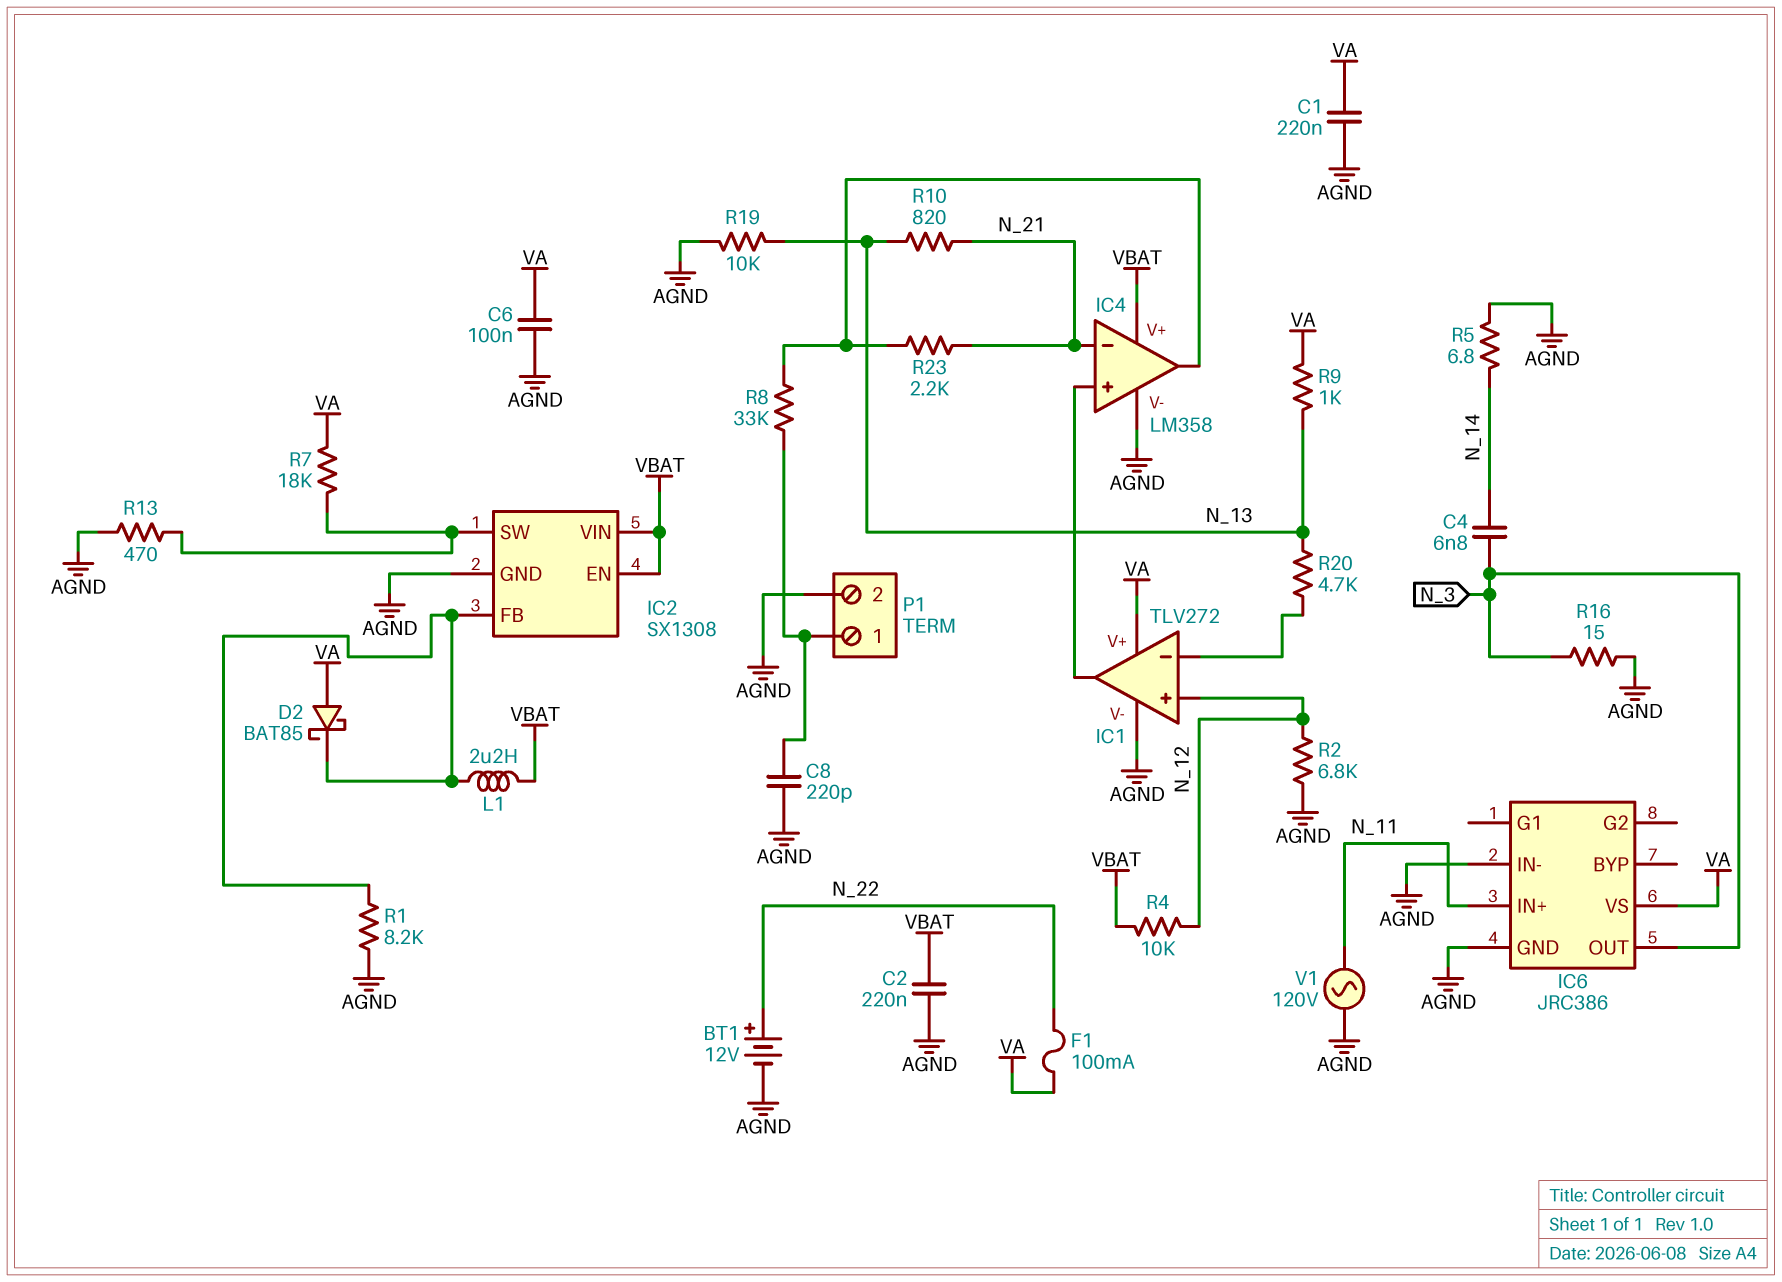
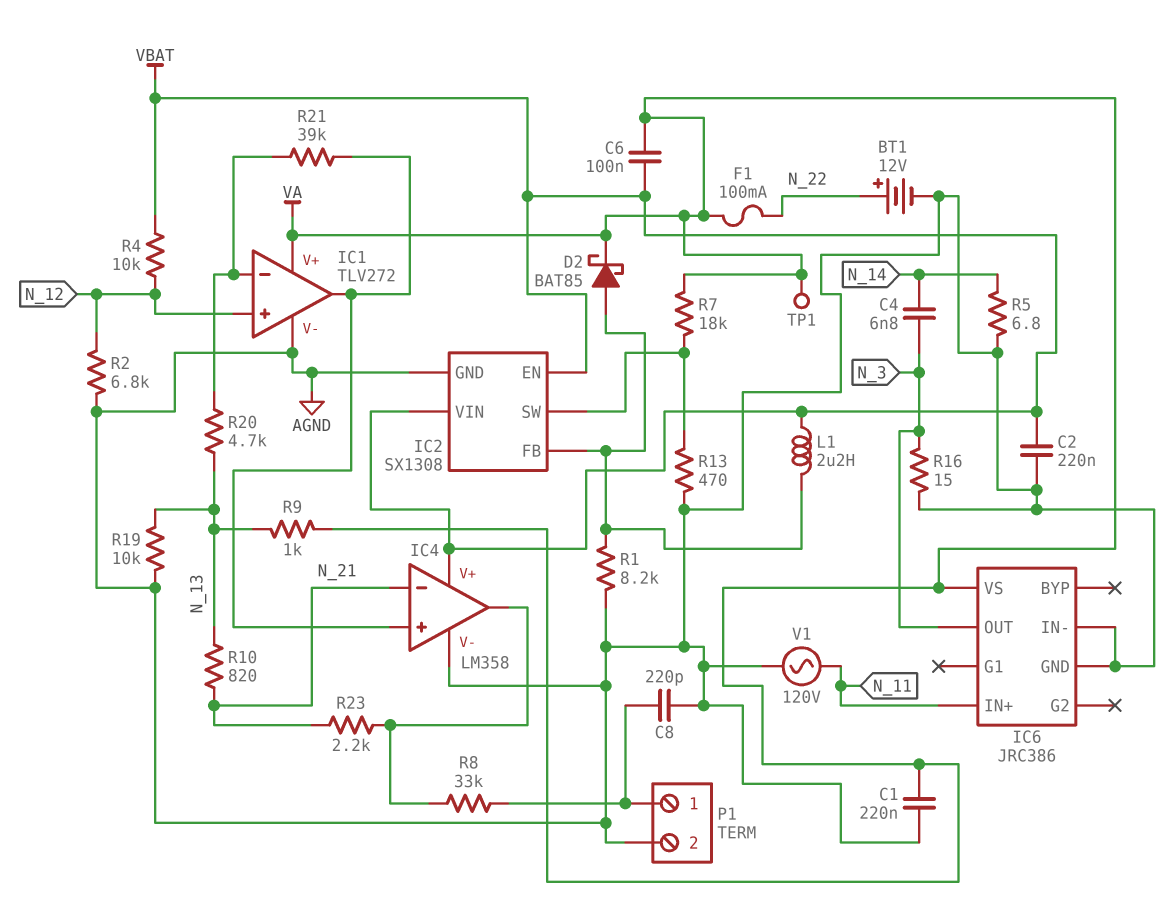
C6: 100nF (AGND, VA) -> 100nF (VA, VBAT)
D2: schottky BAT85 (A VA, K IC2/FB) -> schottky BAT85 (A IC2/FB, K VA)
R21: none -> 39k (IC1/in-, IC1/out)
TP1: none -> test point (VA)

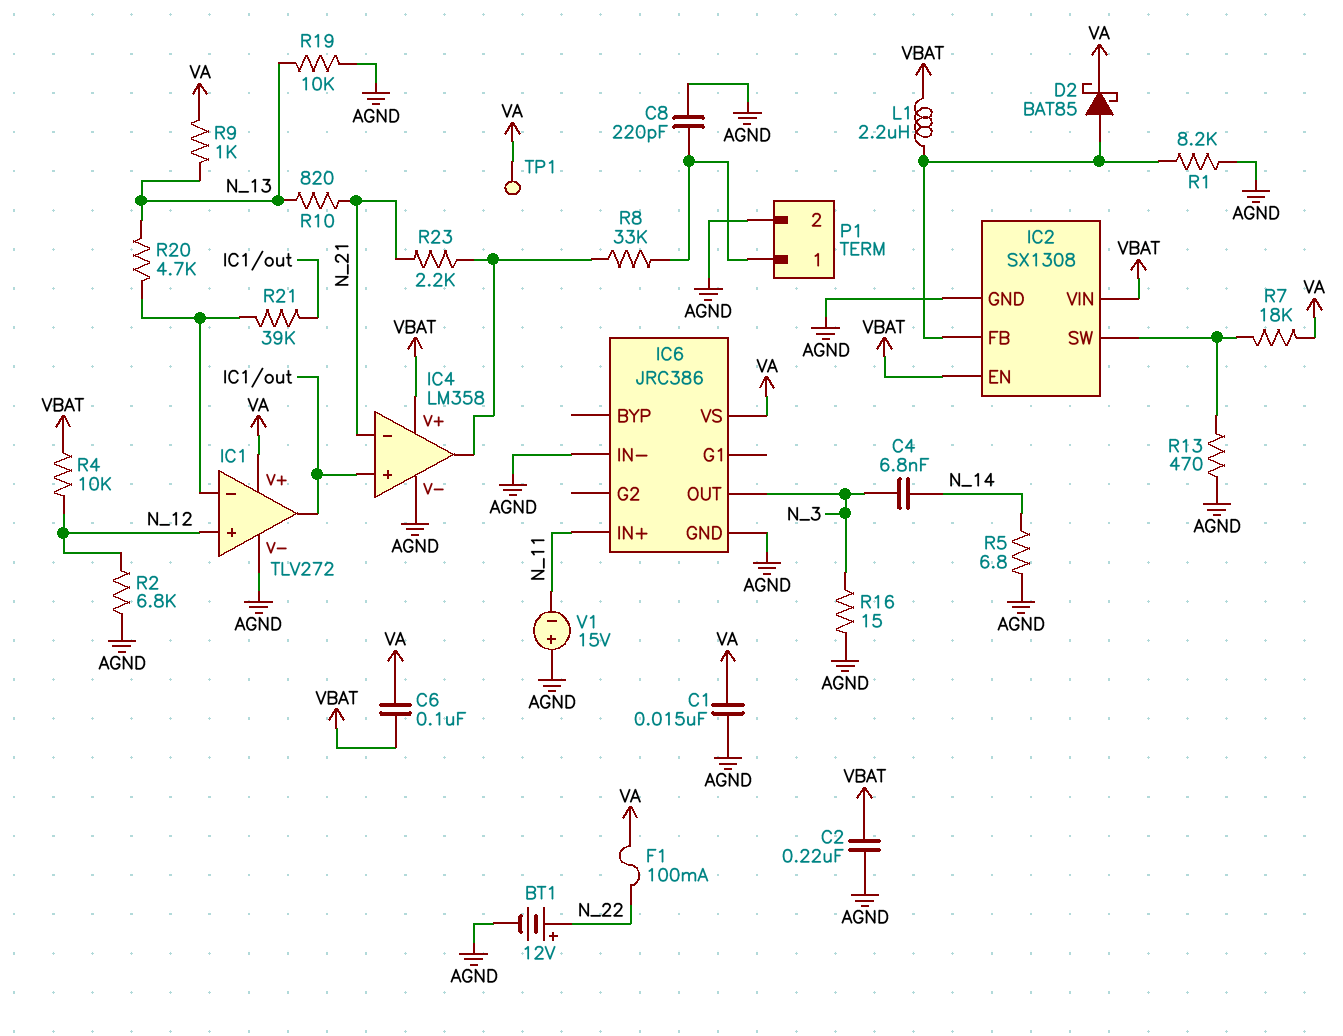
C1: 220nF (AGND, VA) -> 15nF (AGND, VA)
V1: AC 120V (AGND, N_11) -> 15V (plus AGND, minus N_11)

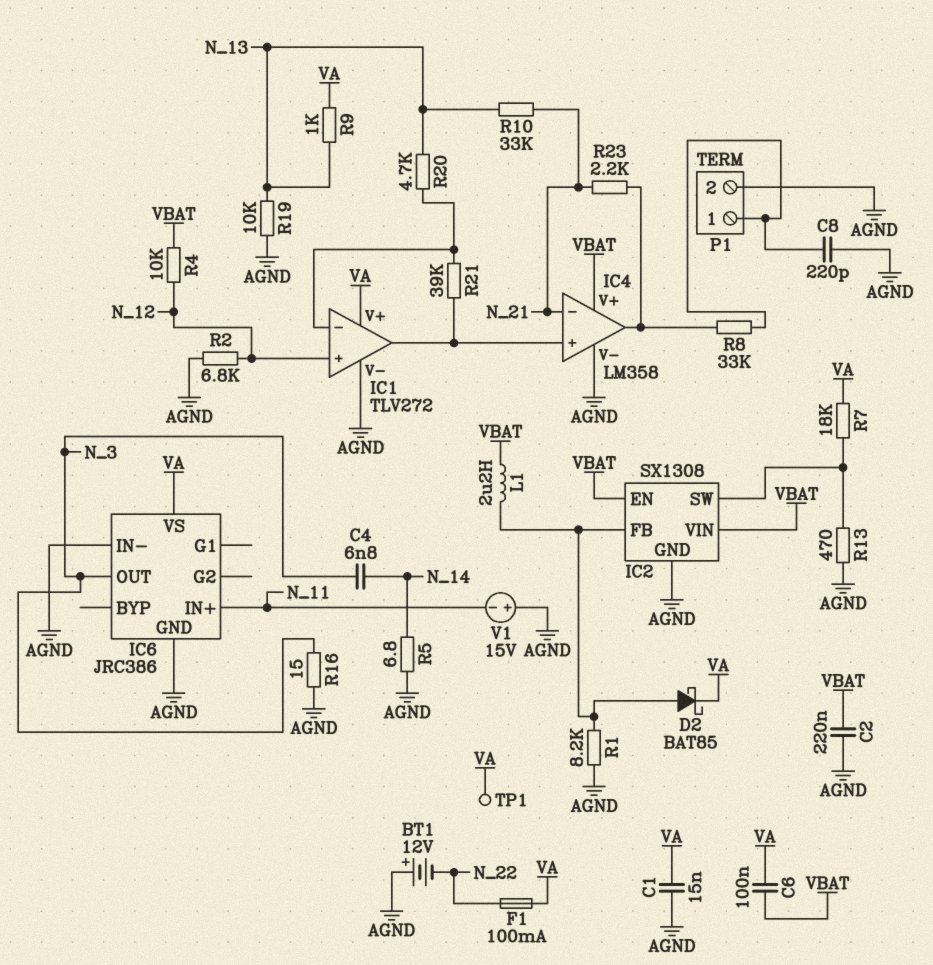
BT1: 12V (plus N_22, minus AGND) -> 12V (plus AGND, minus N_22)
R10: 820 (N_13, N_21) -> 33k (N_13, N_21)

